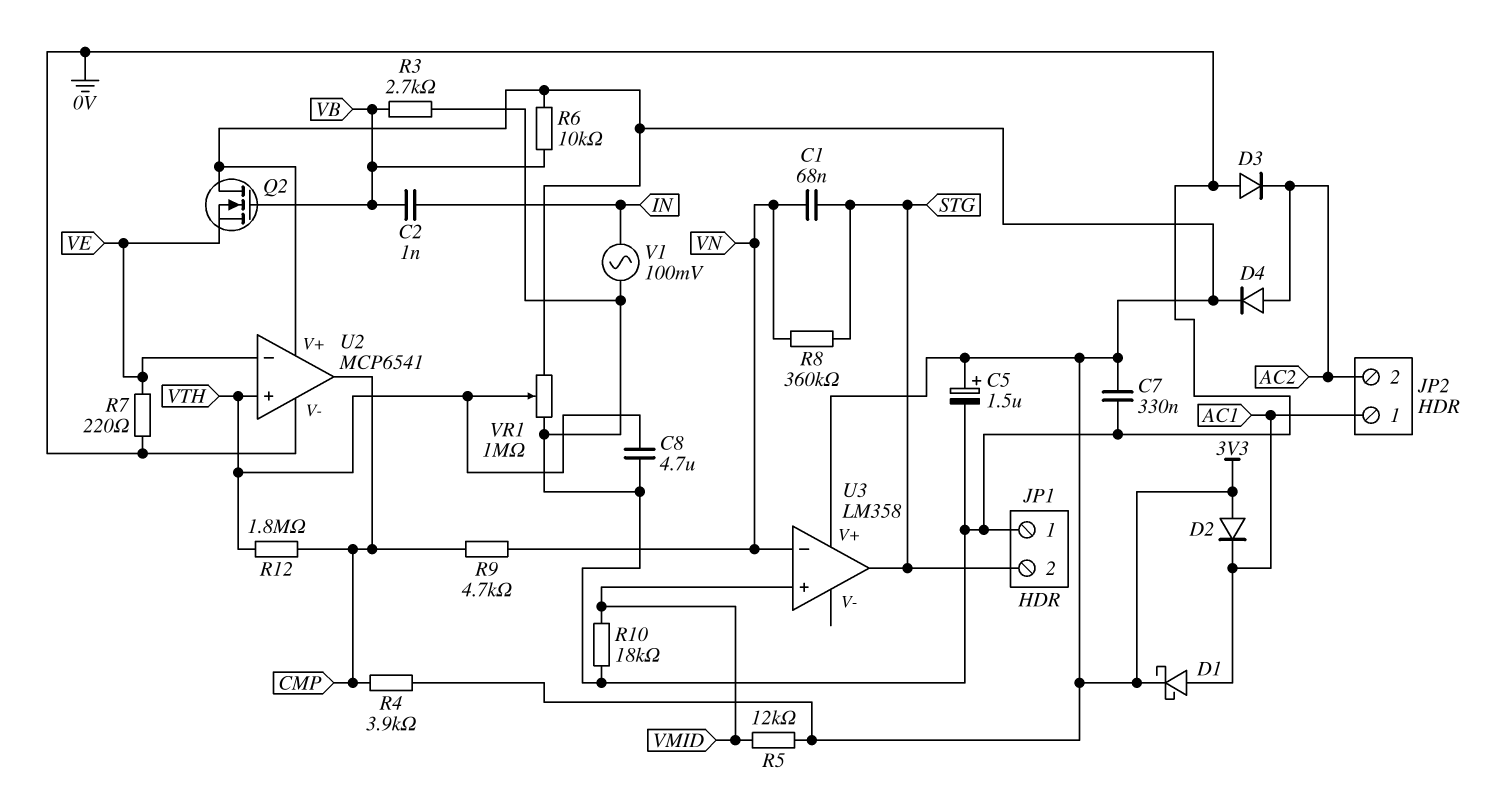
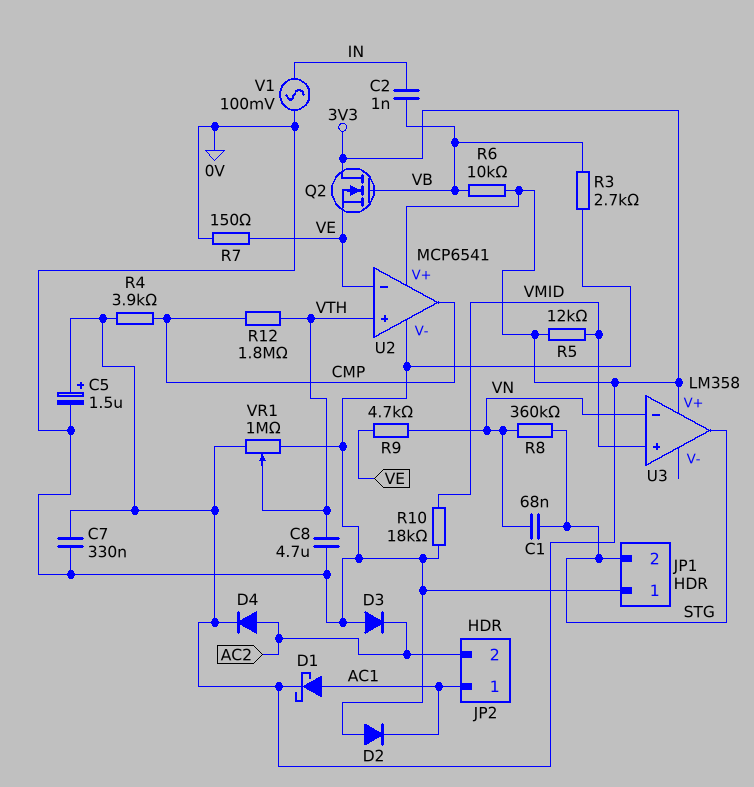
D2: diode (A 3V3, K AC1) -> diode (A 0V, K AC1)
R7: 220 (0V, VE) -> 150 (0V, VE)
R9: 4.7k (CMP, VN) -> 4.7k (VE, VN)

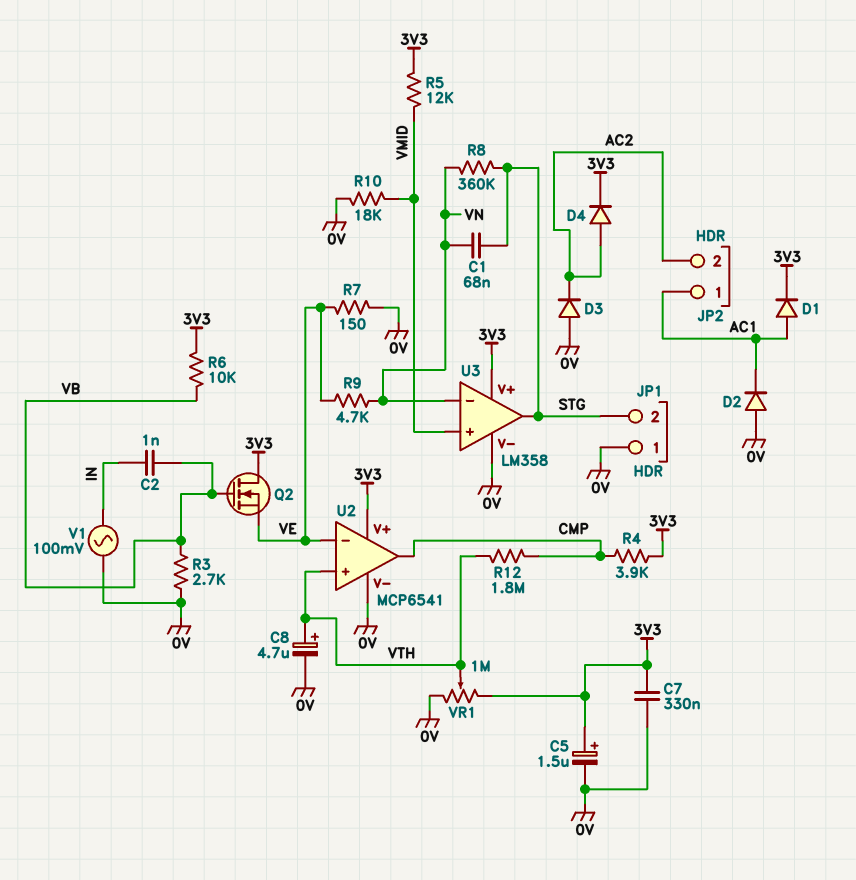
C8: 4.7uF (0V, VTH) -> 4.7uF (plus VTH, minus 0V)
D1: schottky (A AC1, K 3V3) -> diode (A AC1, K 3V3)
U3 pin V-: none -> 0V

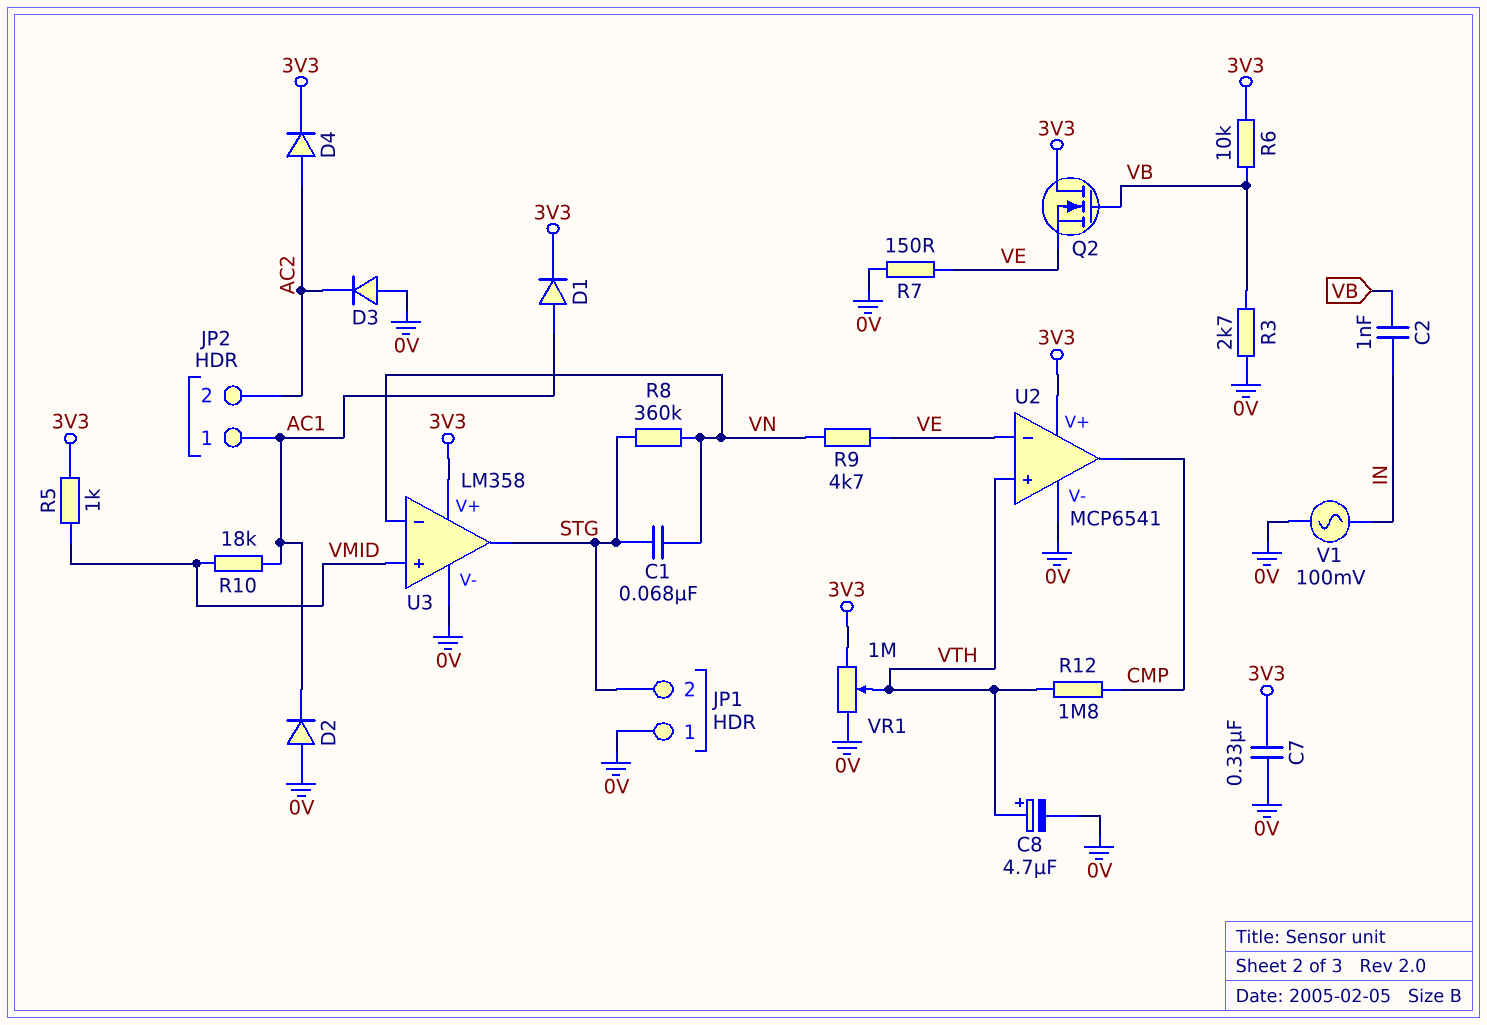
C5: 1.5uF (plus 3V3, minus 0V) -> none
R4: 3.9k (3V3, CMP) -> none
R5: 12k (3V3, VMID) -> 1k (3V3, VMID)
R10: 18k (0V, VMID) -> 18k (AC1, VMID)

